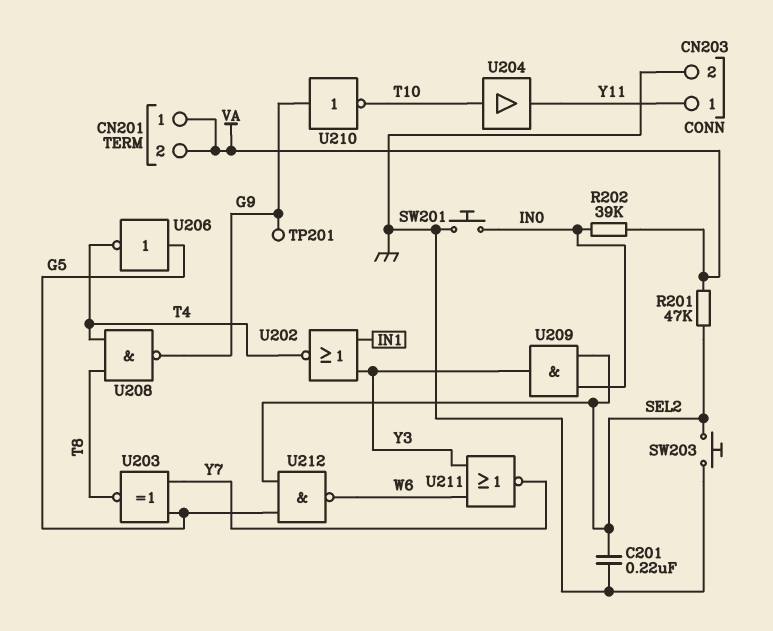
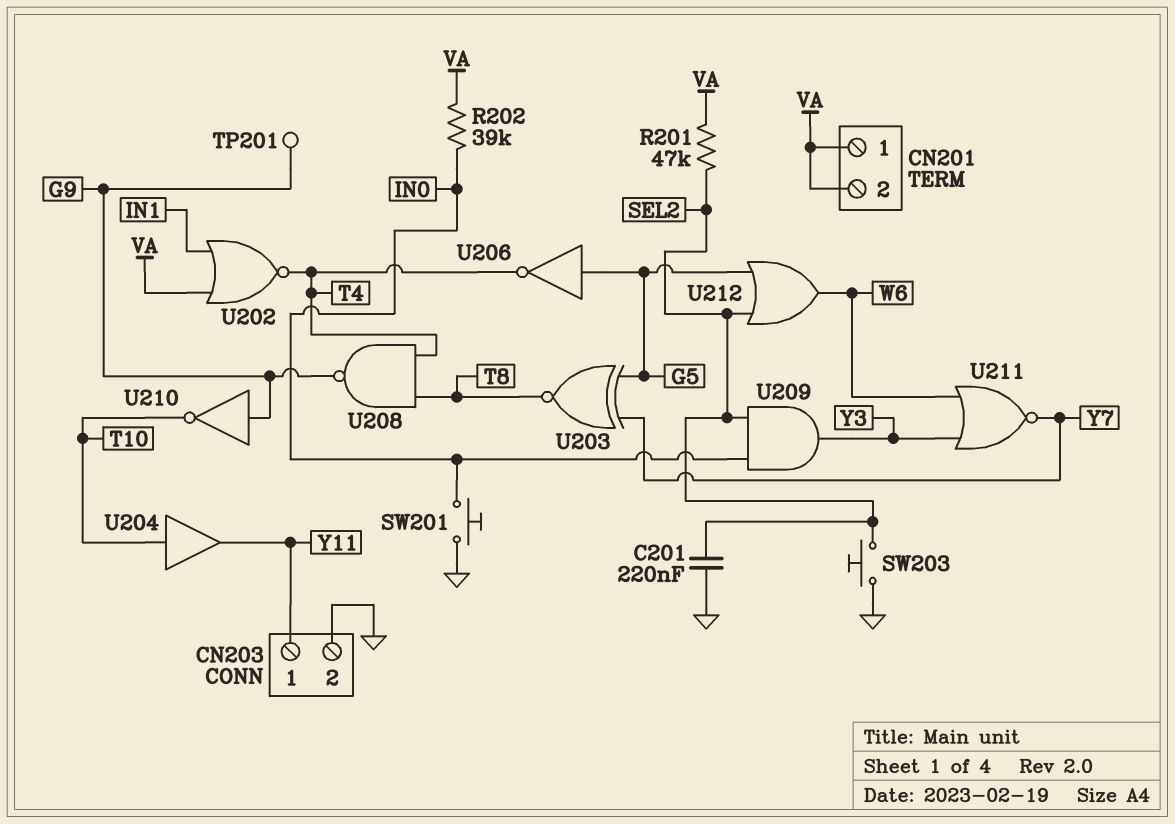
U202: NOR (in IN1, in Y3, out T4) -> NOR (in IN1, in VA, out T4)
U212: NAND (in G5, in SEL2, out W6) -> OR (in G5, in SEL2, out W6)

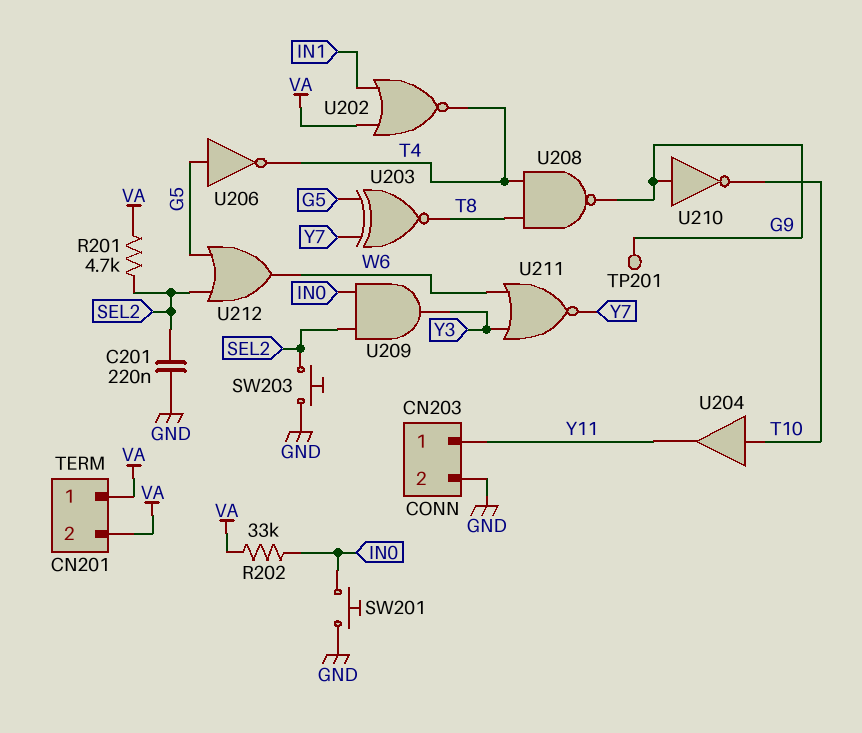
R201: 47k (SEL2, VA) -> 4.7k (SEL2, VA)
R202: 39k (IN0, VA) -> 33k (IN0, VA)

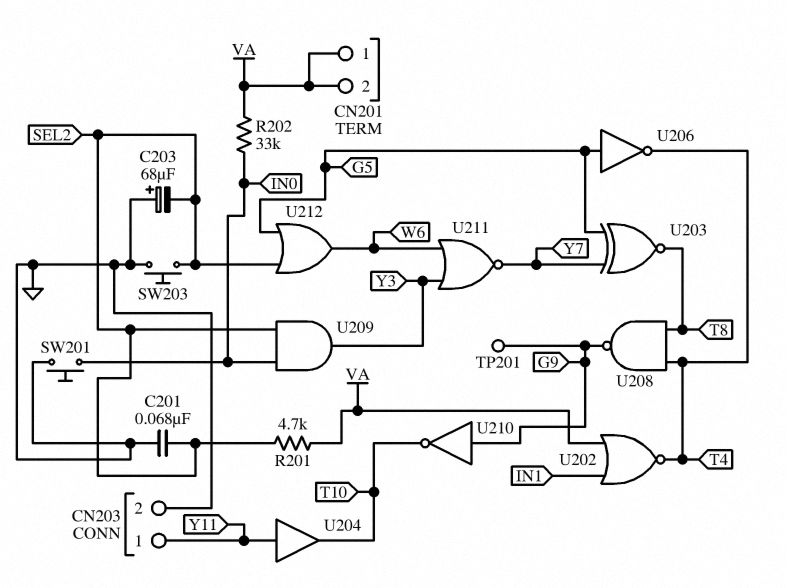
C201: 220nF (GND, SEL2) -> 68nF (GND, SEL2)
C203: none -> 68uF (plus GND, minus SEL2)
U204: buffer (in T10, out Y11) -> buffer (in Y11, out T10)

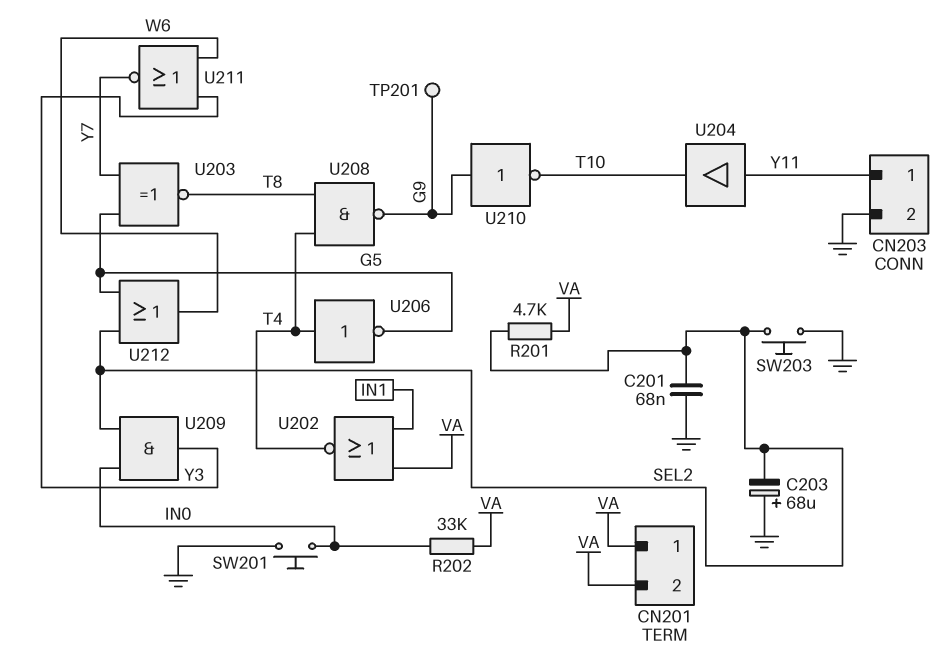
U206: NOT (in G5, out T4) -> NOT (in T4, out G5)

